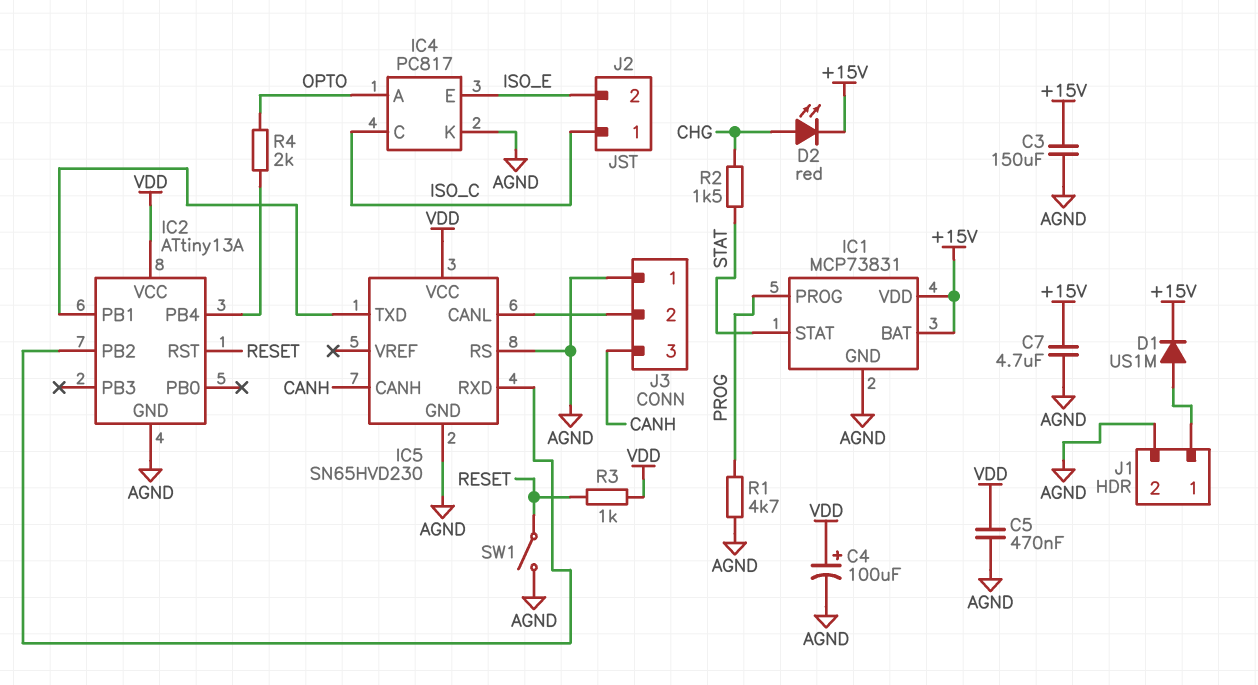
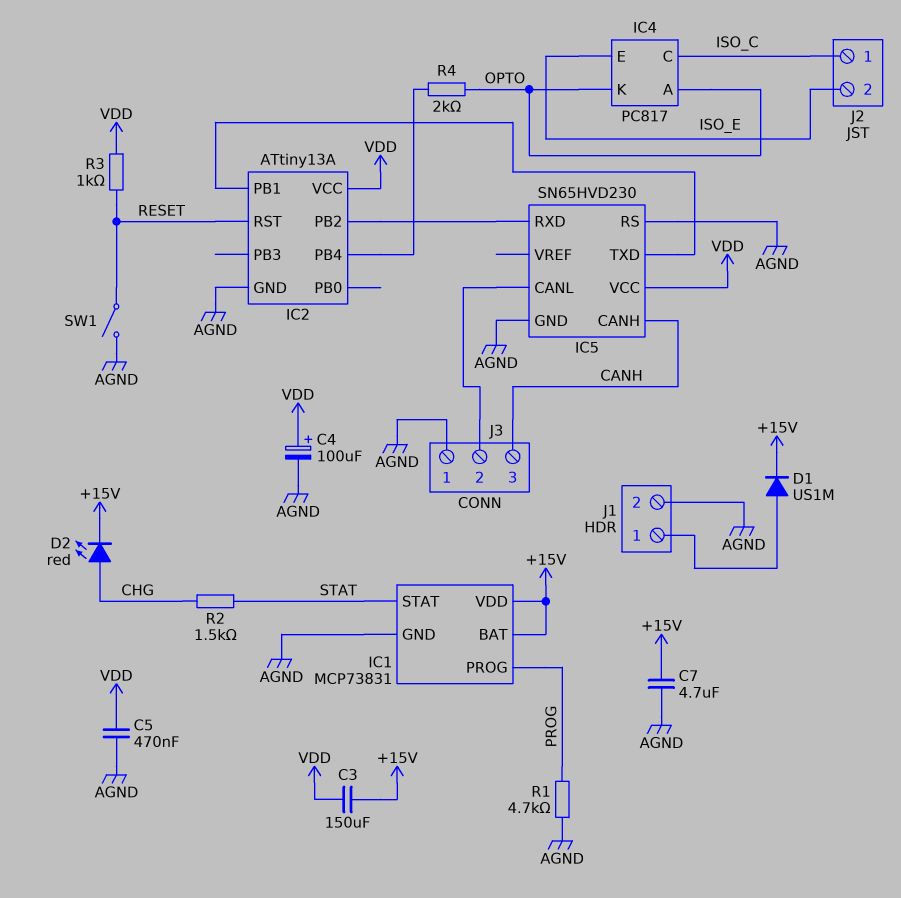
C3: 150uF (+15V, AGND) -> 150uF (+15V, VDD)
IC4 pin K: AGND -> OPTO

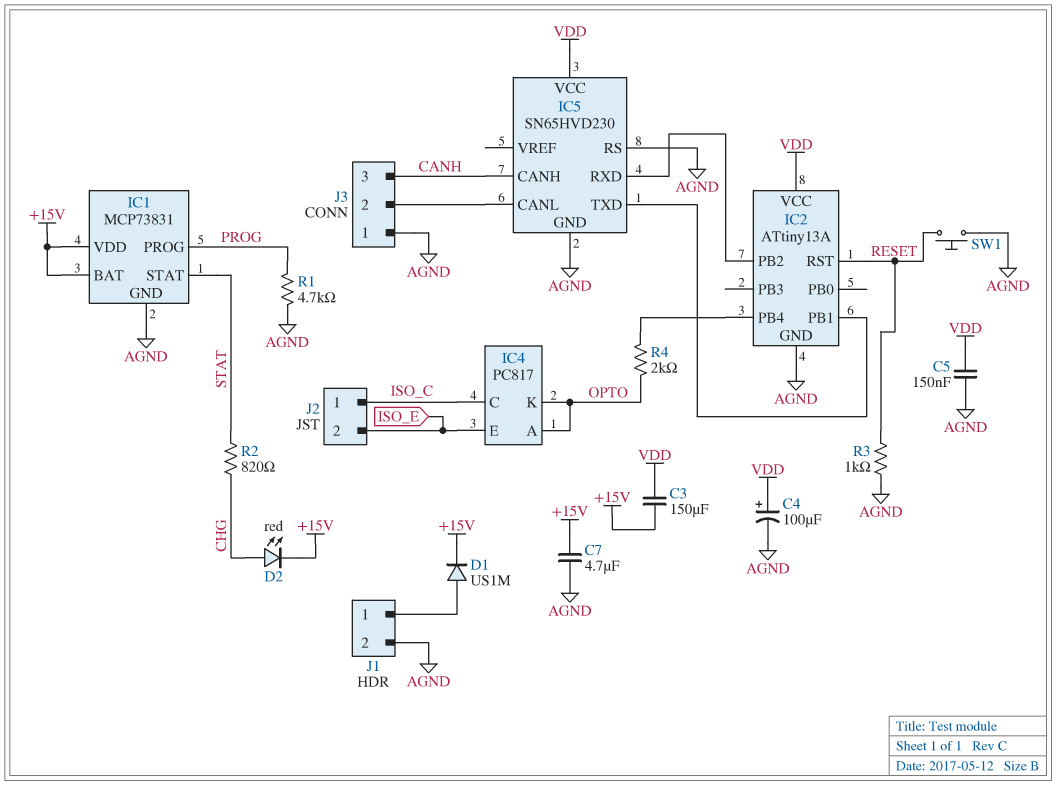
C5: 470nF (AGND, VDD) -> 150nF (AGND, VDD)
R2: 1.5k (CHG, STAT) -> 820 (CHG, STAT)
R3: 1k (RESET, VDD) -> 1k (AGND, RESET)
SW1: switch (AGND, RESET) -> button (AGND, RESET)

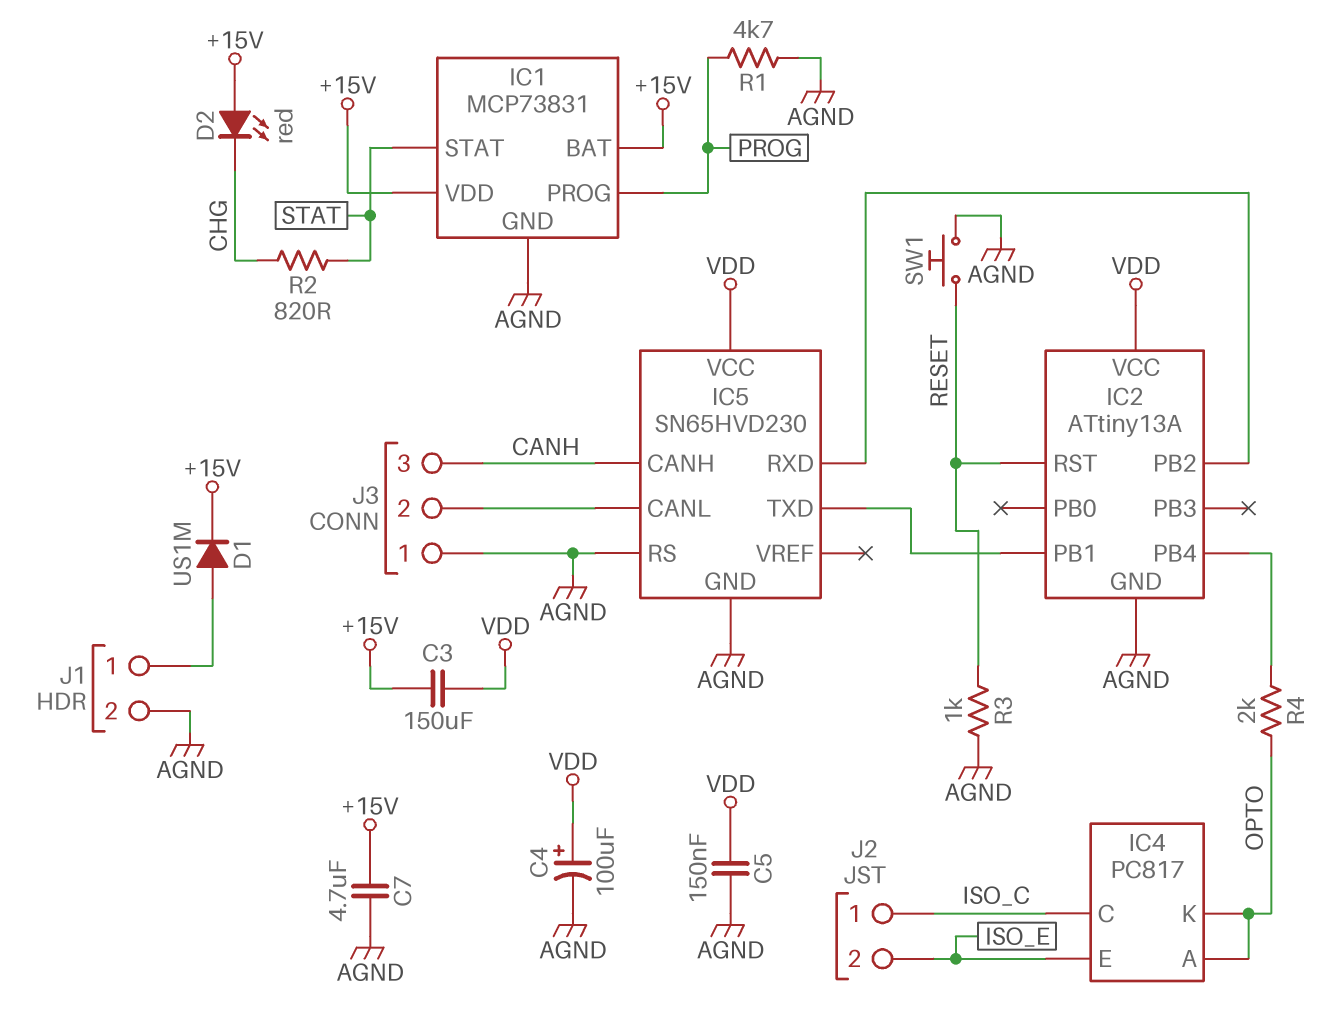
D2: LED red (A CHG, K +15V) -> LED red (A +15V, K CHG)

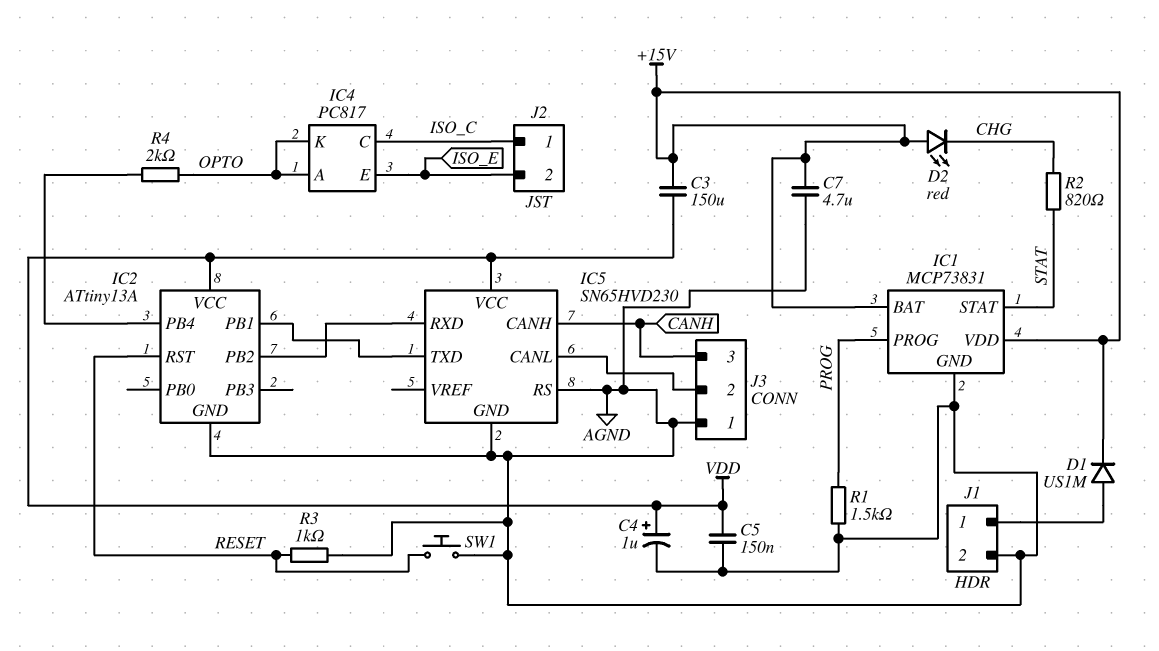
C4: 100uF (plus VDD, minus AGND) -> 1uF (plus VDD, minus AGND)
R1: 4.7k (AGND, PROG) -> 1.5k (AGND, PROG)

